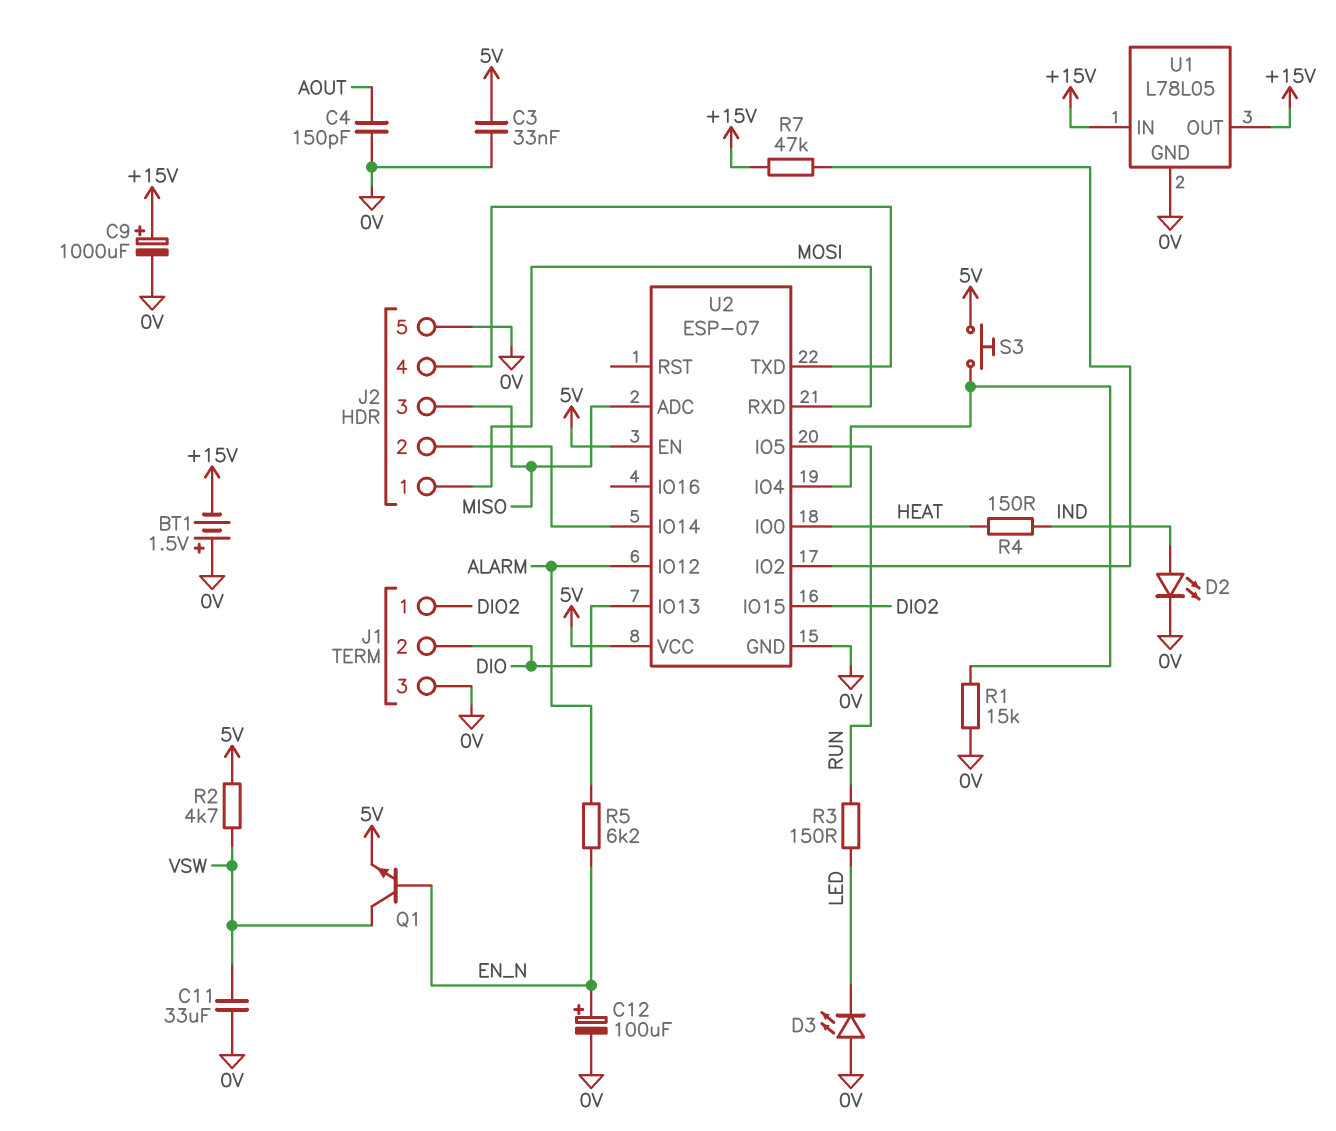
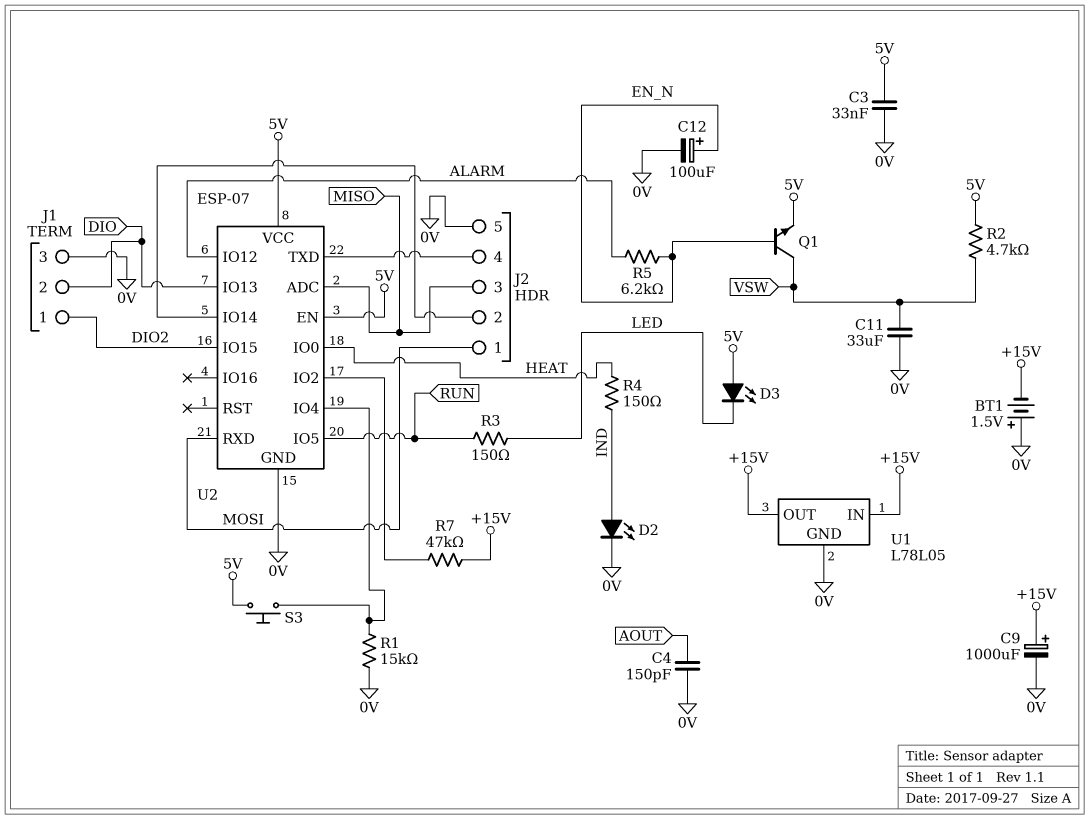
D3: LED (A 0V, K LED) -> LED (A 5V, K LED)

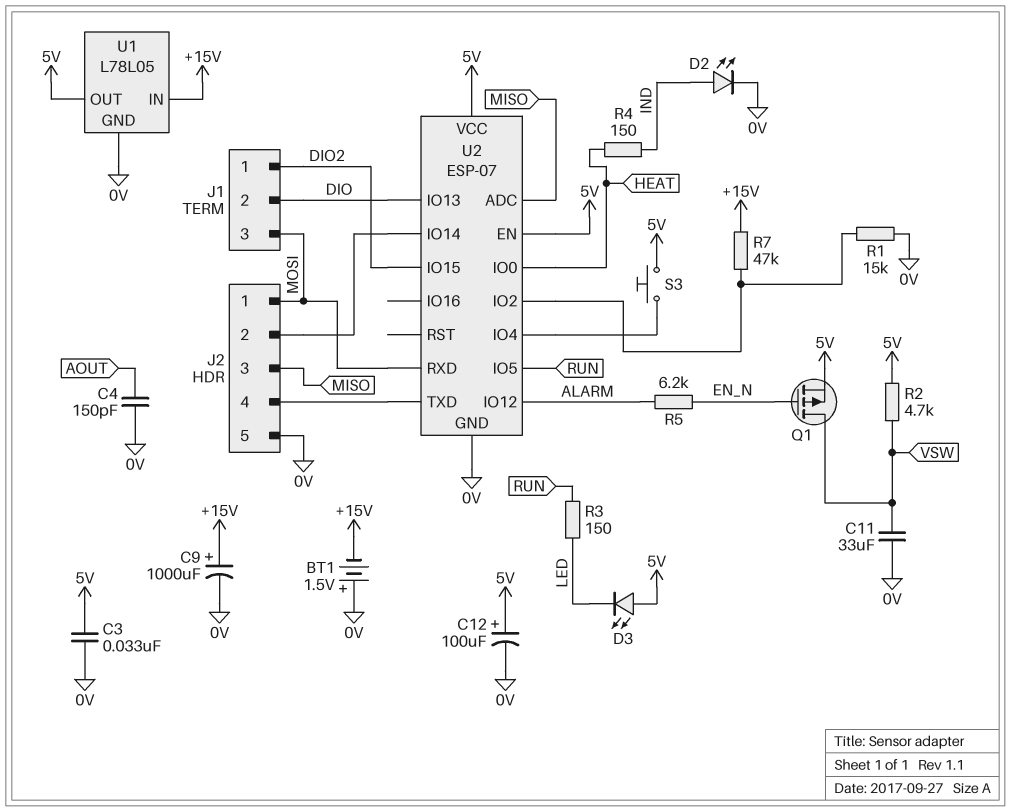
C12: 100uF (plus EN_N, minus 0V) -> 100uF (plus 5V, minus 0V)
J1 pin 3: 0V -> MOSI
Q1: NPN (B EN_N, C VSW, E 5V) -> PMOS (G EN_N, D VSW, S 5V)
R1: 15k (0V, U2/IO4) -> 15k (0V, U2/IO2)
U1 pin OUT: +15V -> 5V

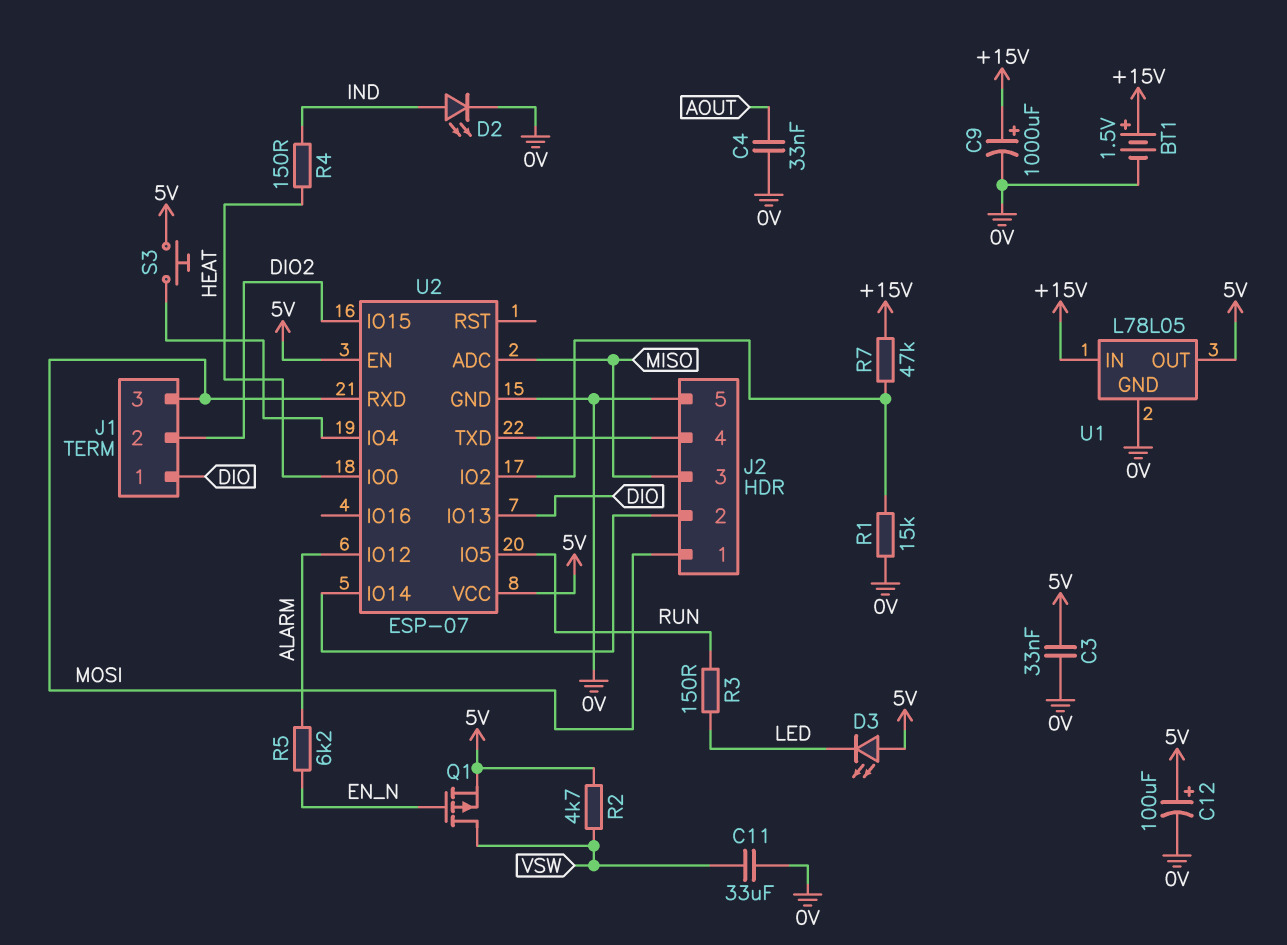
BT1: 1.5V (plus 0V, minus +15V) -> 1.5V (plus +15V, minus 0V)
C4: 150pF (0V, AOUT) -> 33nF (0V, AOUT)
J1 pin 1: DIO2 -> DIO
J1 pin 2: DIO -> DIO2

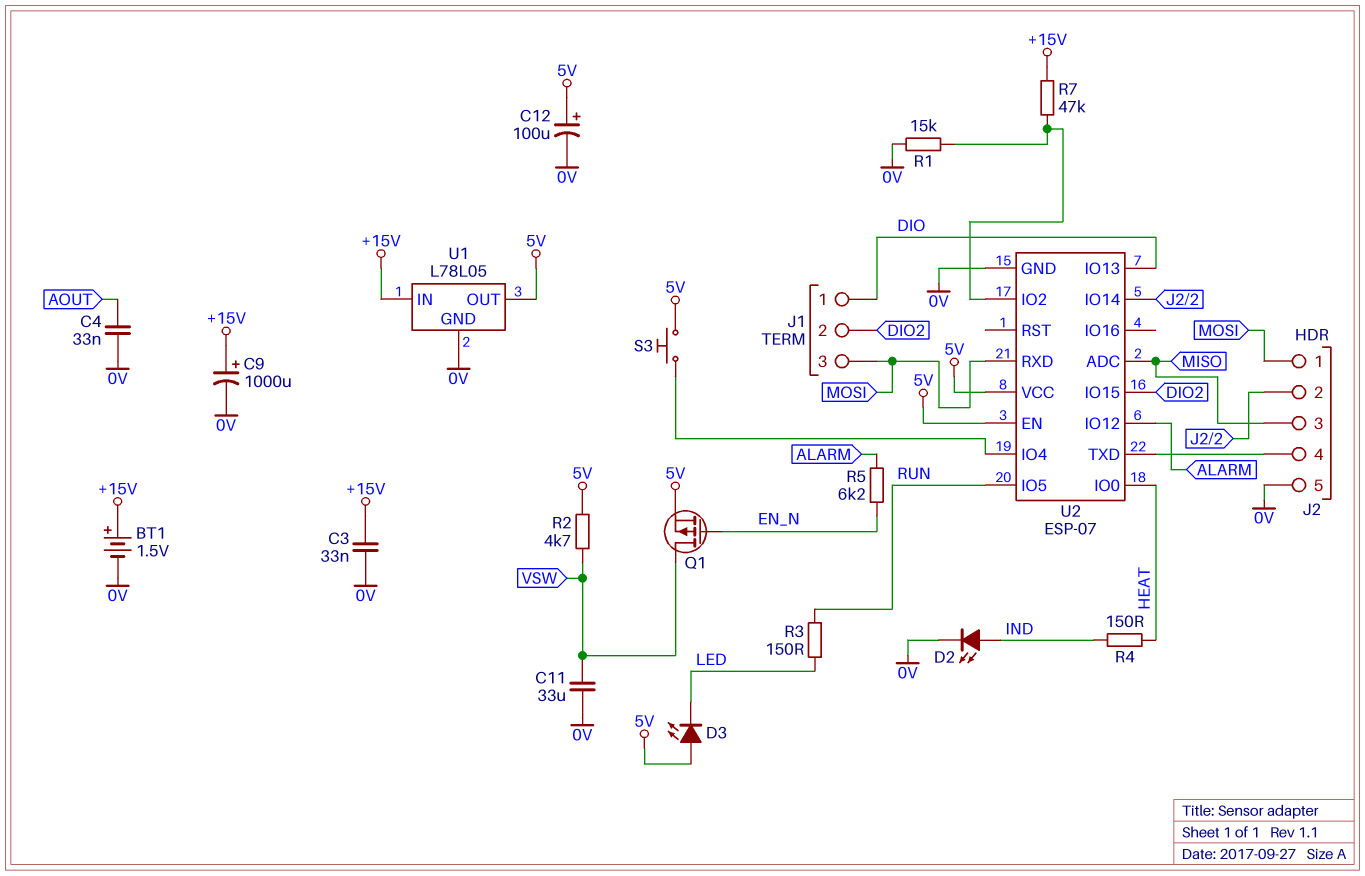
C3: 33nF (0V, 5V) -> 33nF (+15V, 0V)

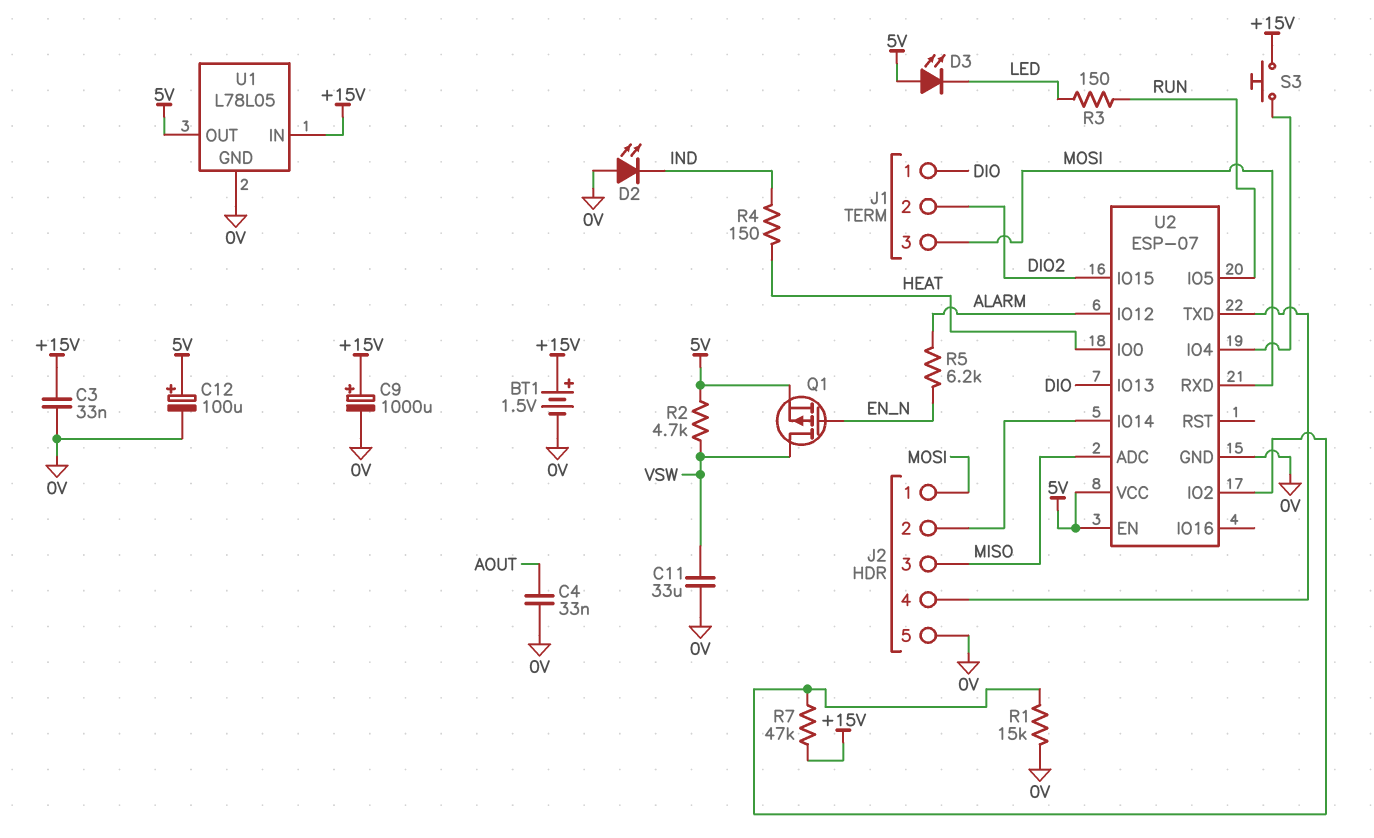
D2: LED (A IND, K 0V) -> LED (A 0V, K IND)
S3: button (5V, U2/IO4) -> button (+15V, U2/IO4)

